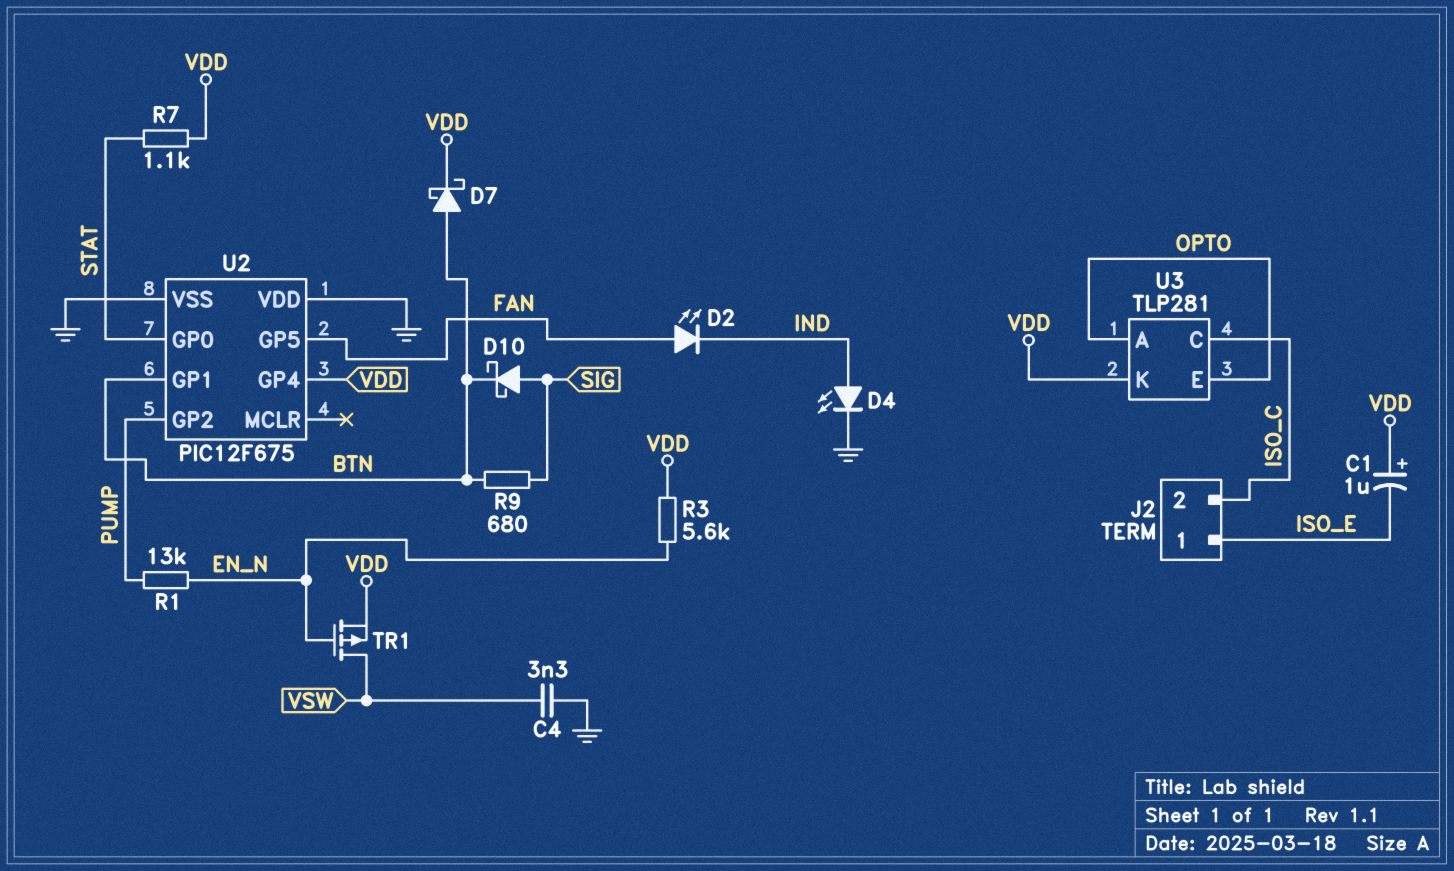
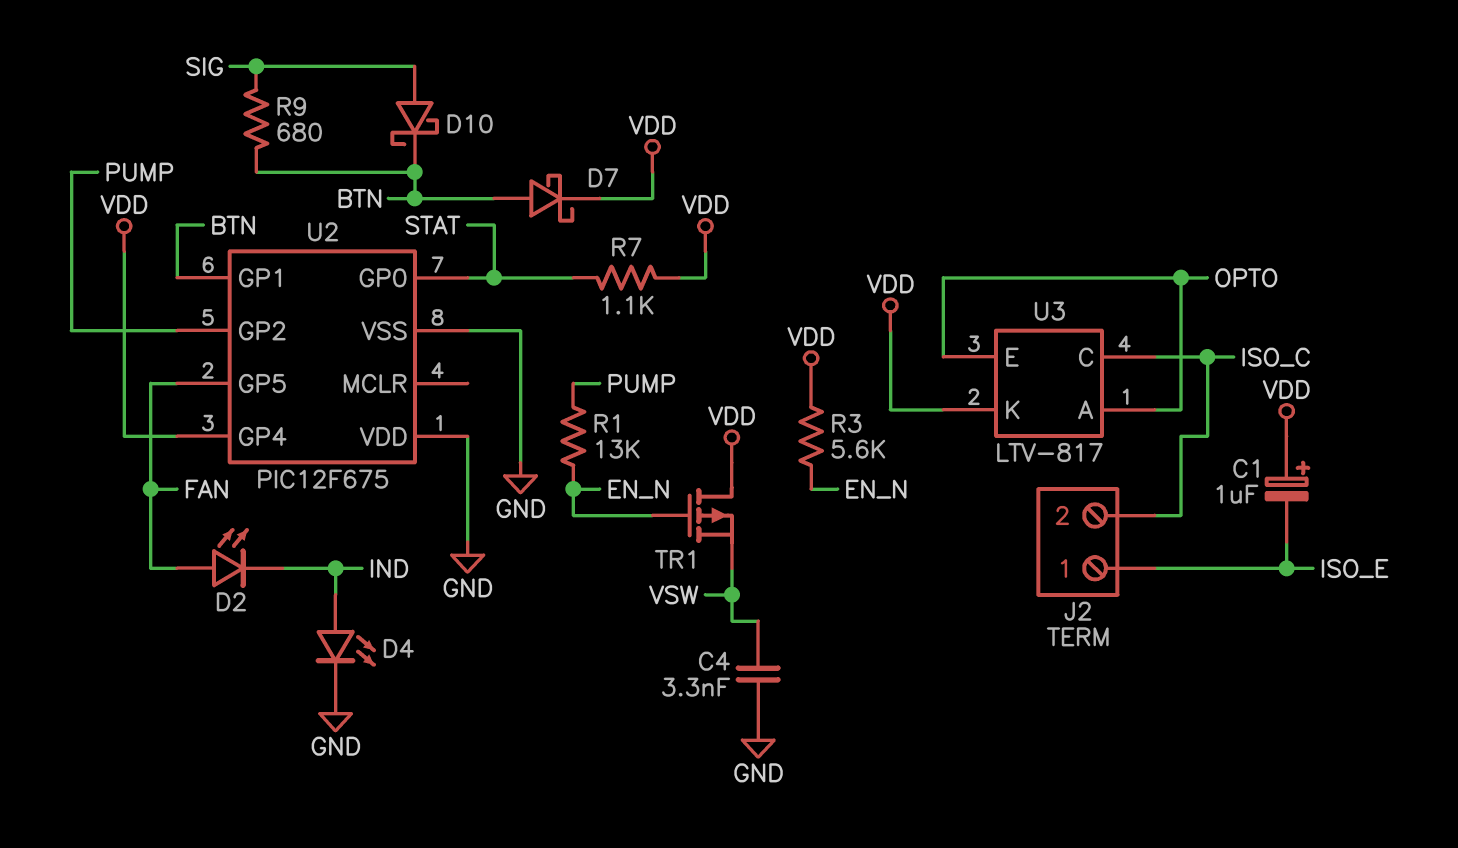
TR1: PMOS (G EN_N, D VSW, S VDD) -> PMOS (G EN_N, D VDD, S VSW)
U3: TLP281 -> LTV-817

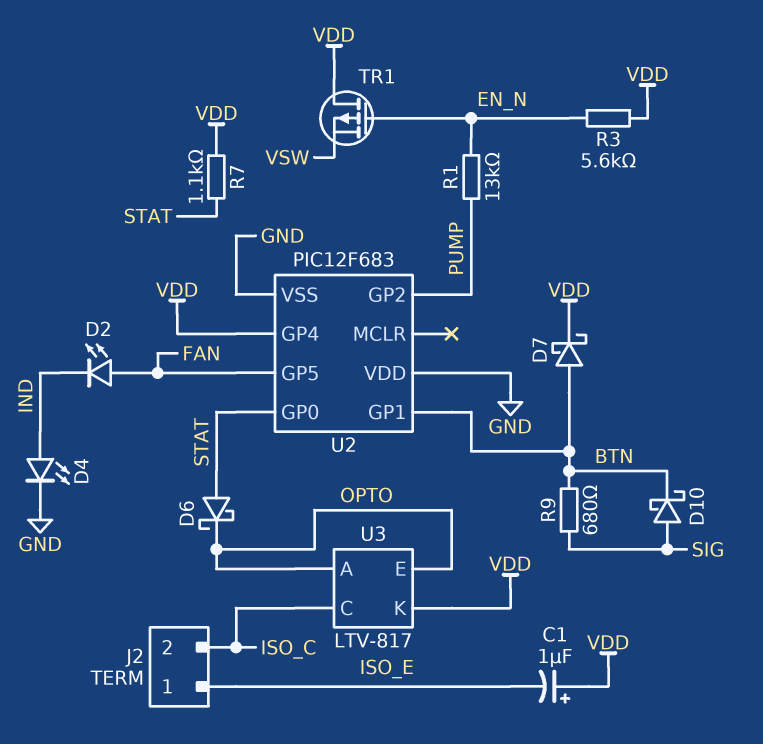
C4: 3.3nF (GND, VSW) -> none
D6: none -> schottky (A STAT, K OPTO)
U2: PIC12F675 -> PIC12F683

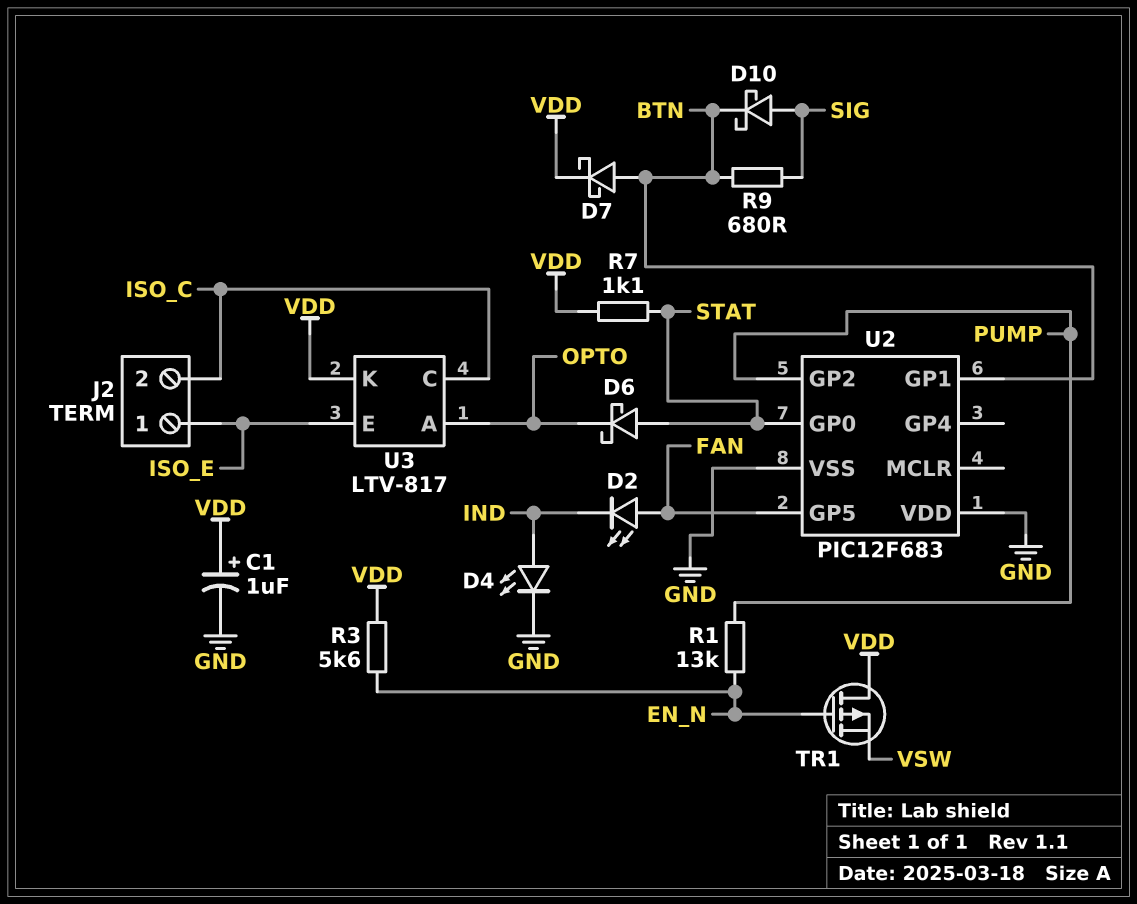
C1: 1uF (plus VDD, minus ISO_E) -> 1uF (plus VDD, minus GND)
U2 pin GP4: VDD -> none
U3 pin E: OPTO -> ISO_E

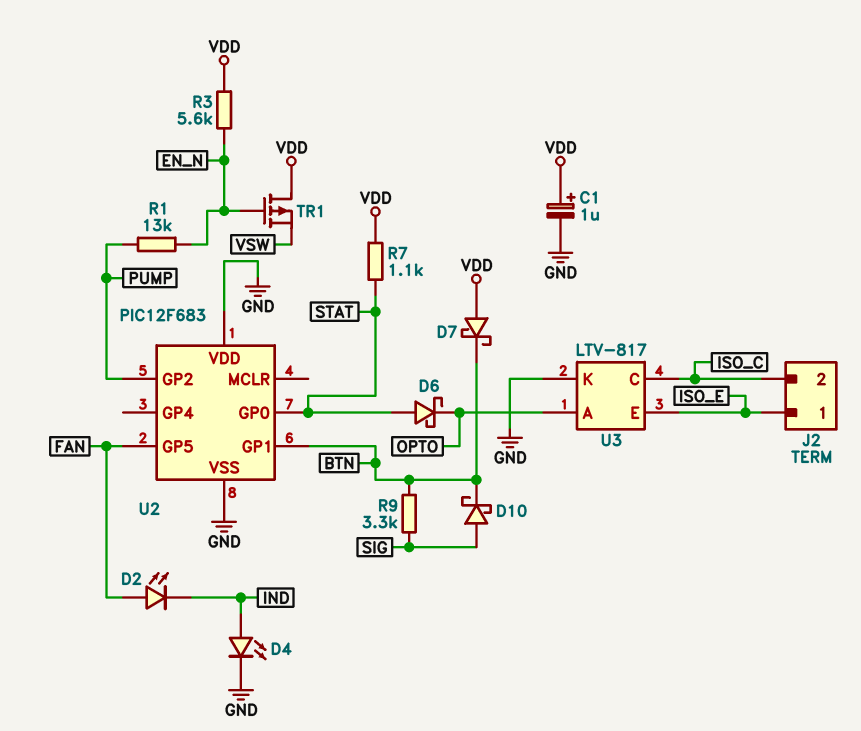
D7: schottky (A BTN, K VDD) -> schottky (A VDD, K BTN)
R9: 680 (BTN, SIG) -> 3.3k (BTN, SIG)
U3 pin K: VDD -> GND

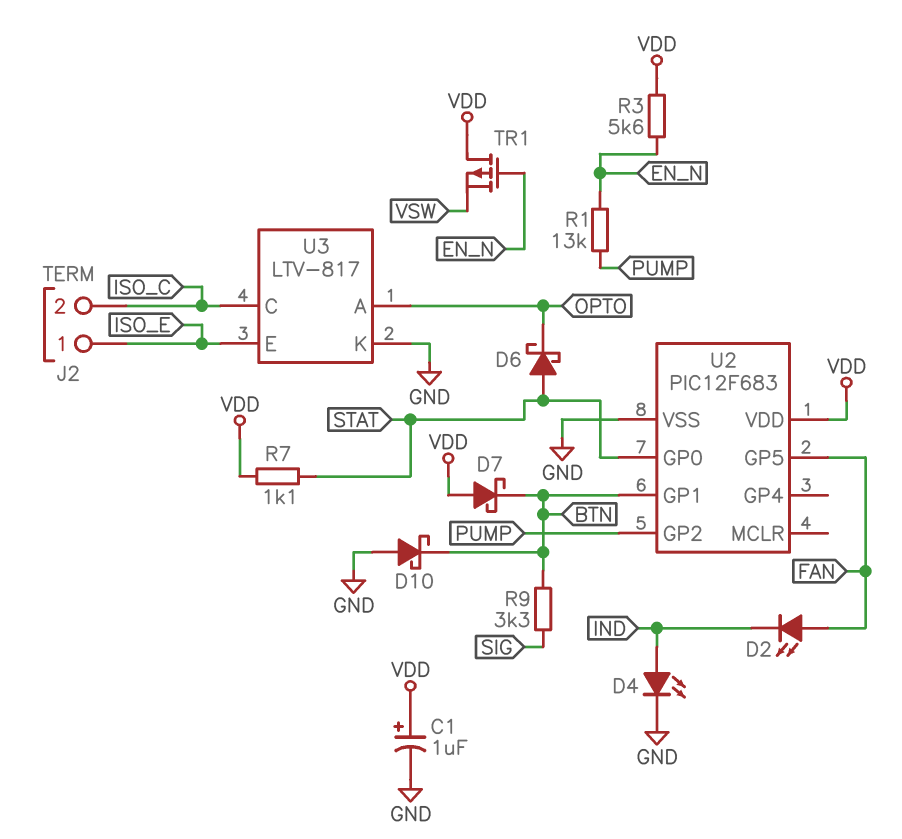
D10: schottky (A SIG, K BTN) -> schottky (A GND, K BTN)
U2 pin VDD: GND -> VDD

